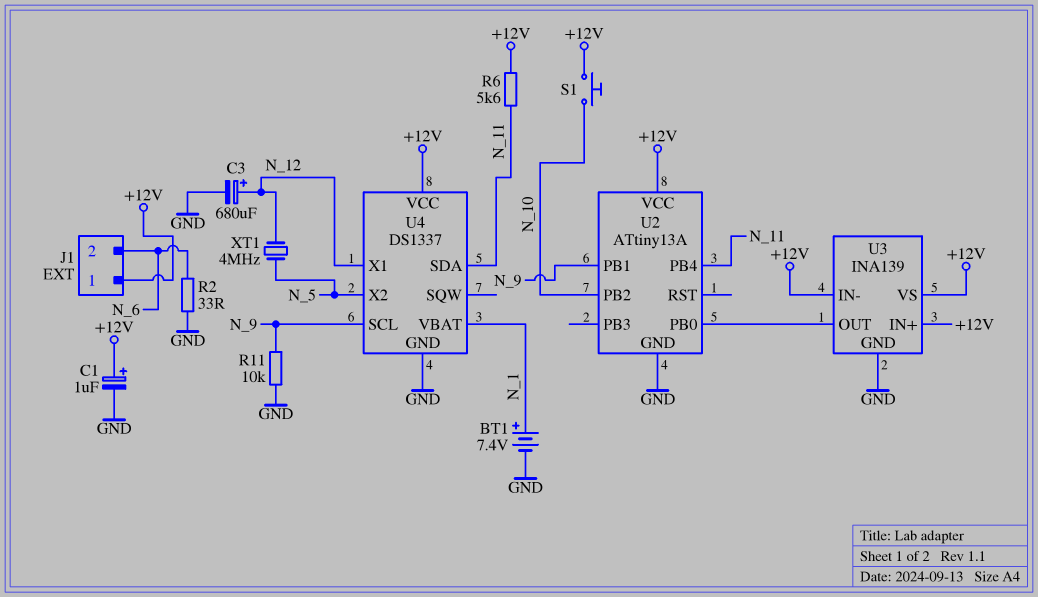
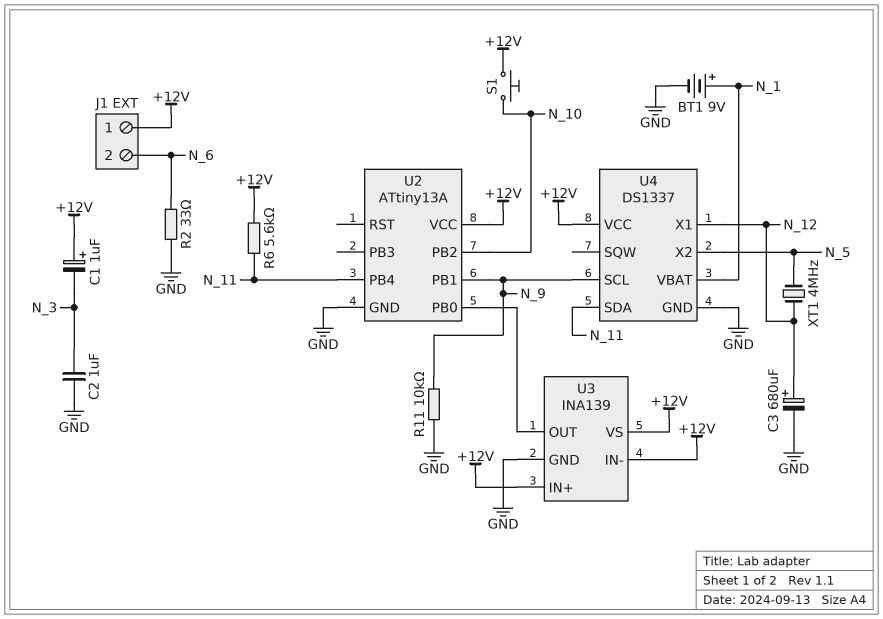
BT1: 7.4V (plus N_1, minus GND) -> 9V (plus N_1, minus GND)
C1: 1uF (plus +12V, minus GND) -> 1uF (plus +12V, minus N_3)
C2: none -> 1uF (GND, N_3)

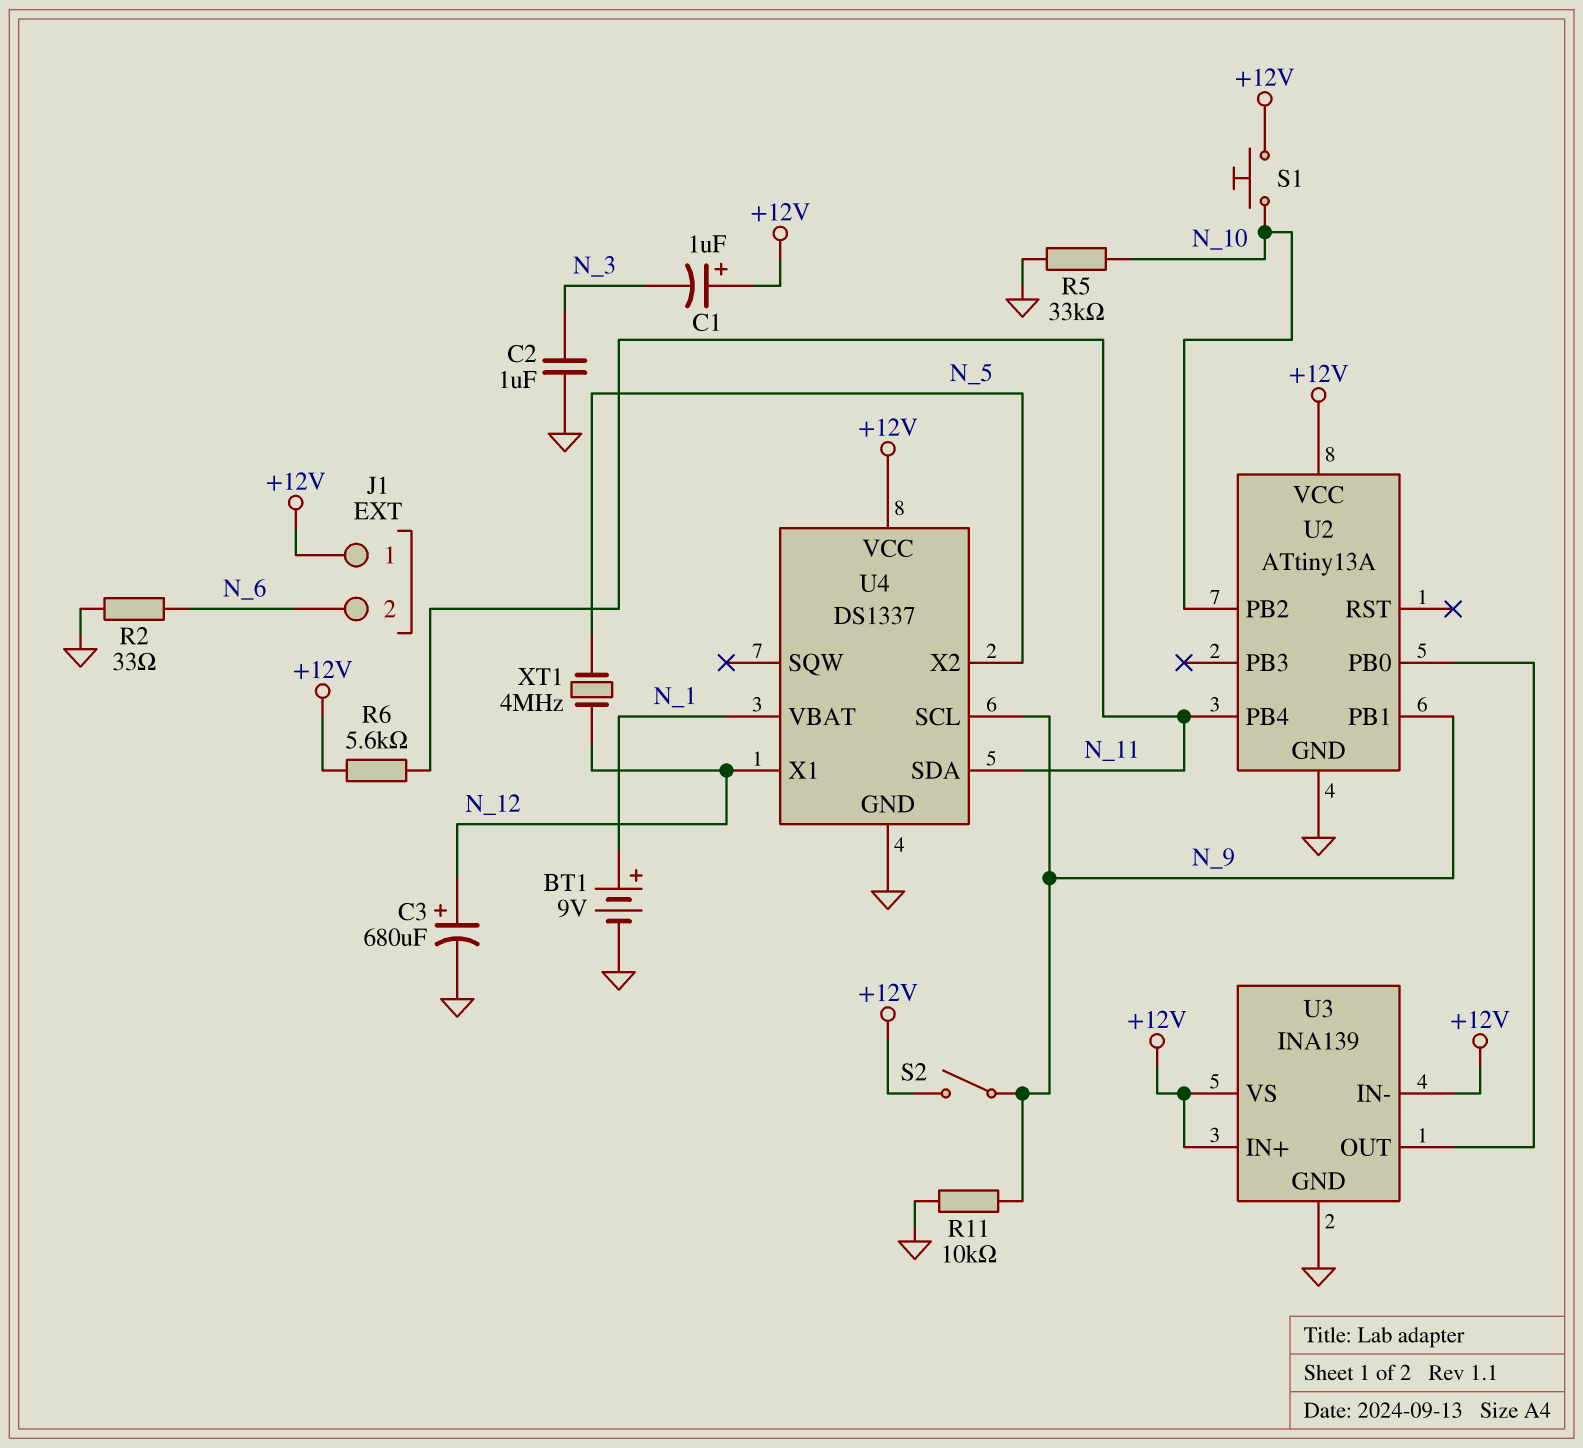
R5: none -> 33k (GND, N_10)
S2: none -> switch (+12V, N_9)

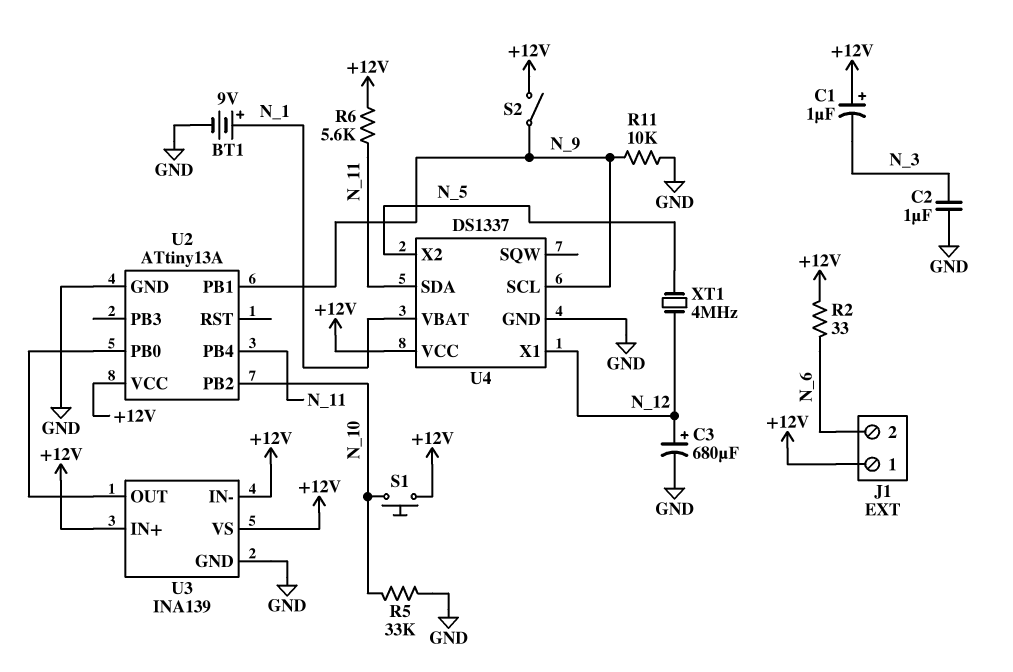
R2: 33 (GND, N_6) -> 33 (+12V, N_6)

